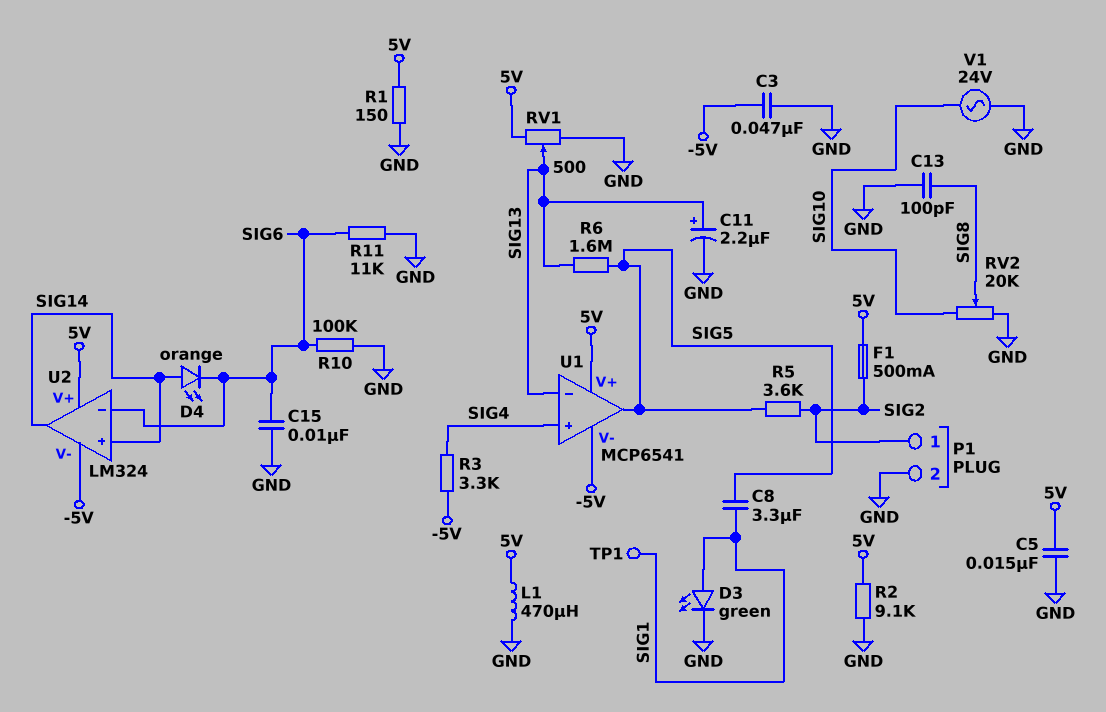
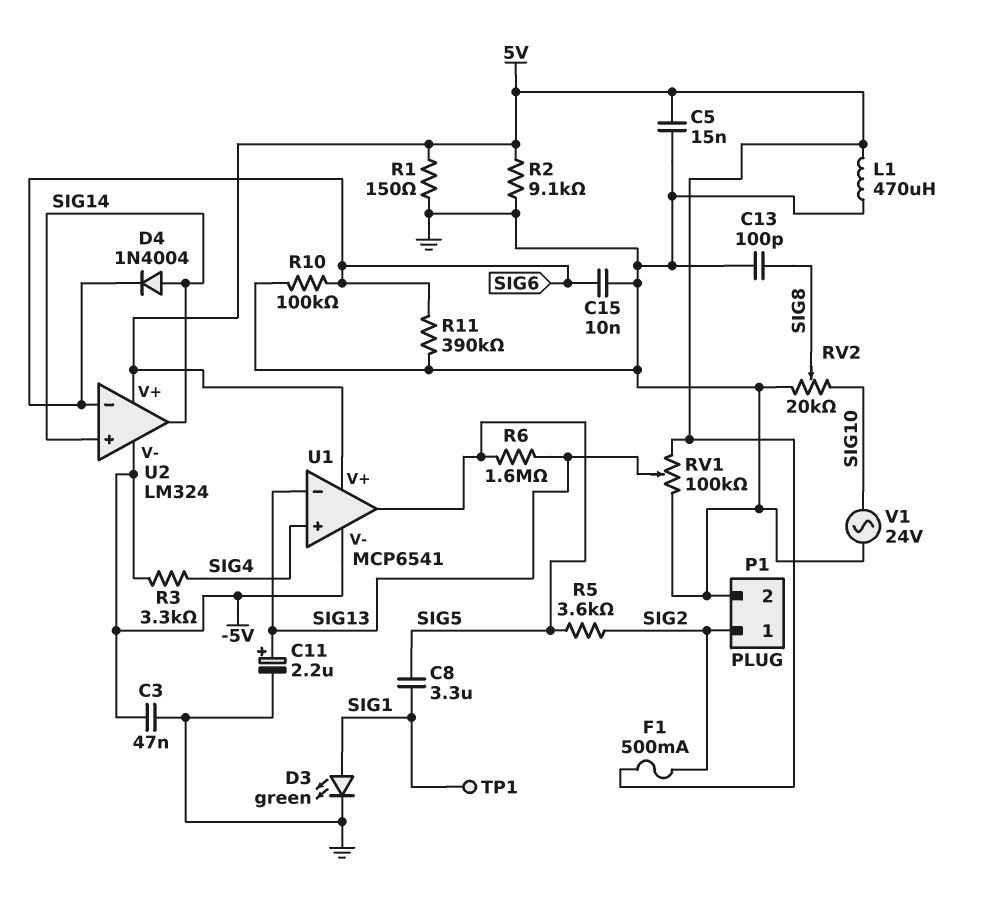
D4: LED orange (A SIG14, K SIG6) -> diode 1N4004 (A SIG14, K SIG6)
R11: 11k (GND, SIG6) -> 390k (GND, SIG6)
RV1: 500 (5V, GND, wiper SIG13) -> 100k (5V, GND, wiper SIG13)

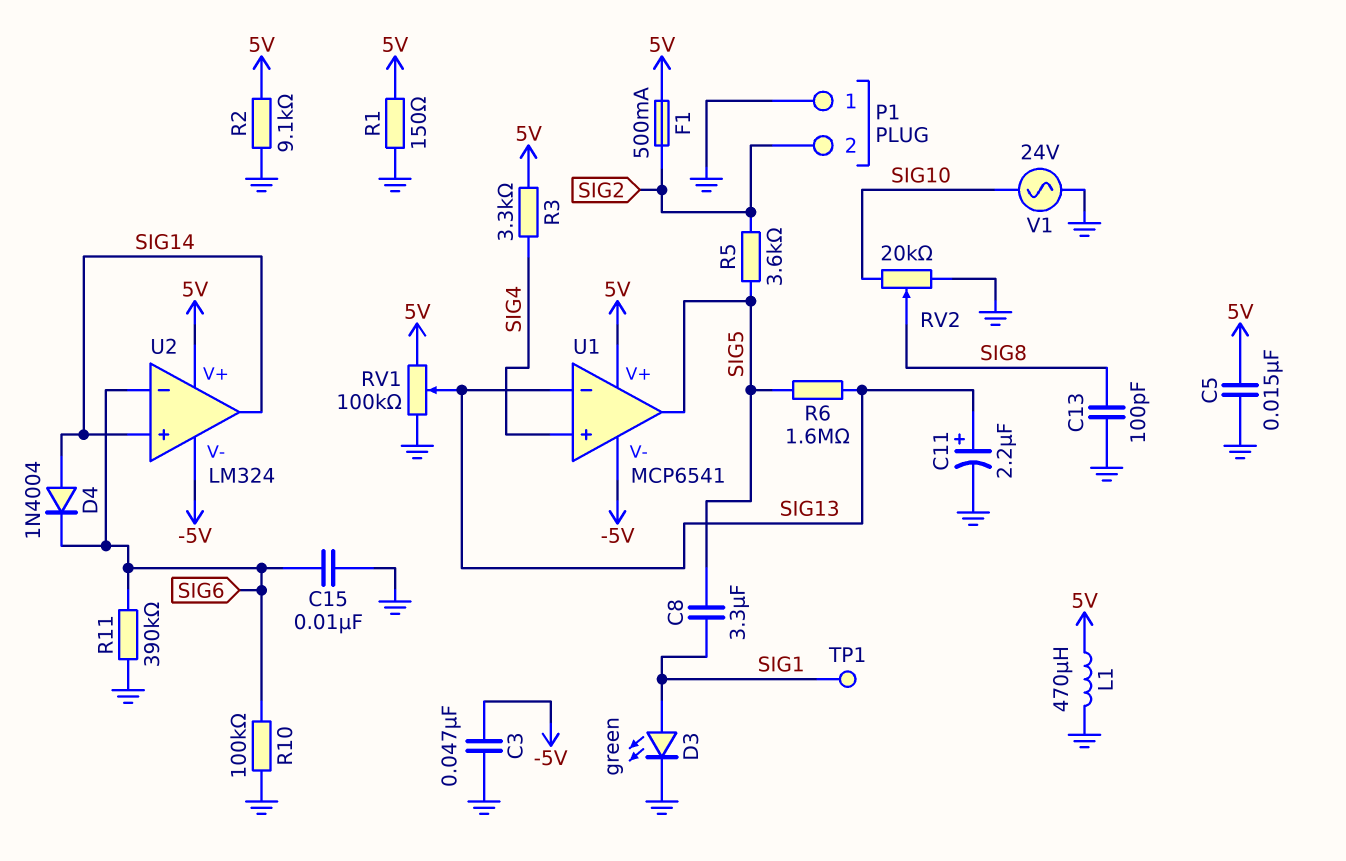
P1 pin 1: SIG2 -> GND
P1 pin 2: GND -> SIG2
R3: 3.3k (-5V, SIG4) -> 3.3k (5V, SIG4)

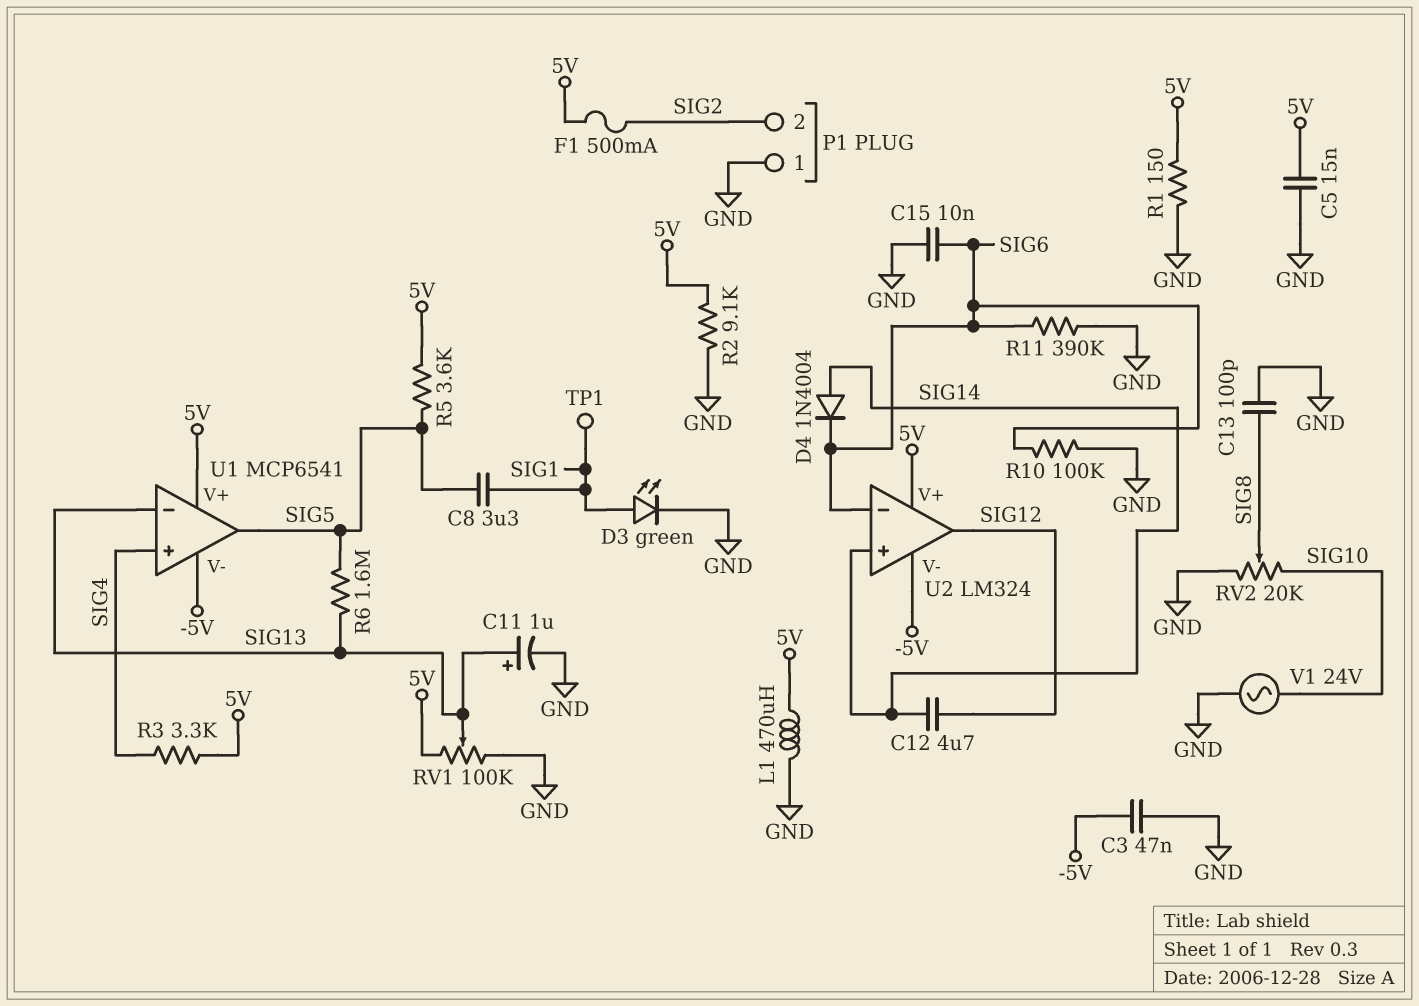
C11: 2.2uF (plus SIG13, minus GND) -> 1uF (plus SIG13, minus GND)
C12: none -> 4.7uF (SIG12, SIG14)
R5: 3.6k (SIG2, SIG5) -> 3.6k (5V, SIG5)
U2 pin out: SIG14 -> SIG12

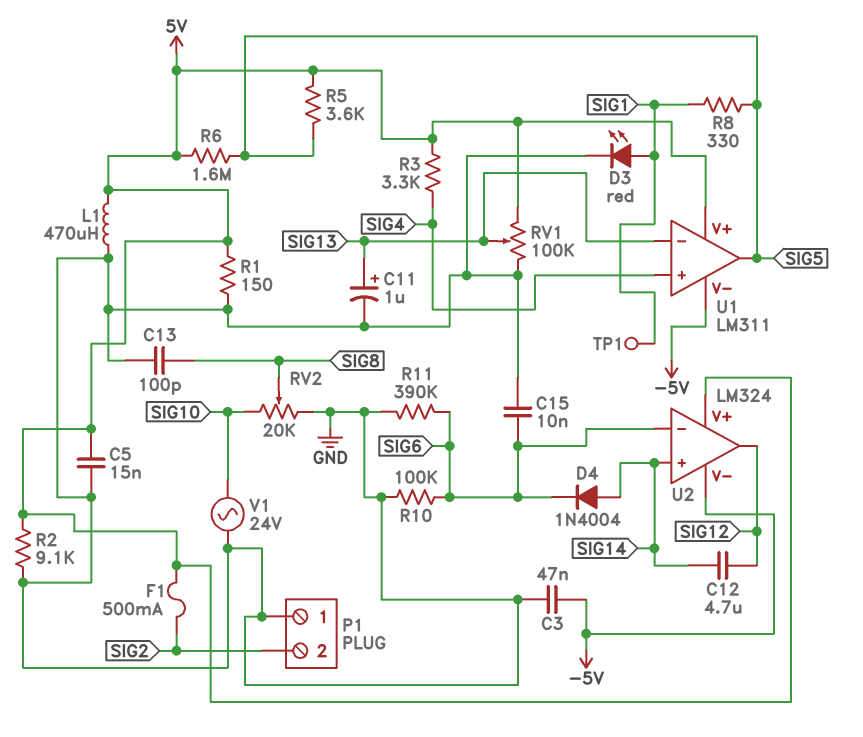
C8: 3.3uF (SIG1, SIG5) -> none
D3: LED green (A SIG1, K GND) -> LED red (A SIG1, K GND)
R6: 1.6M (SIG5, SIG13) -> 1.6M (5V, SIG5)
R8: none -> 330 (SIG1, SIG5)
U1: MCP6541 -> LM311

